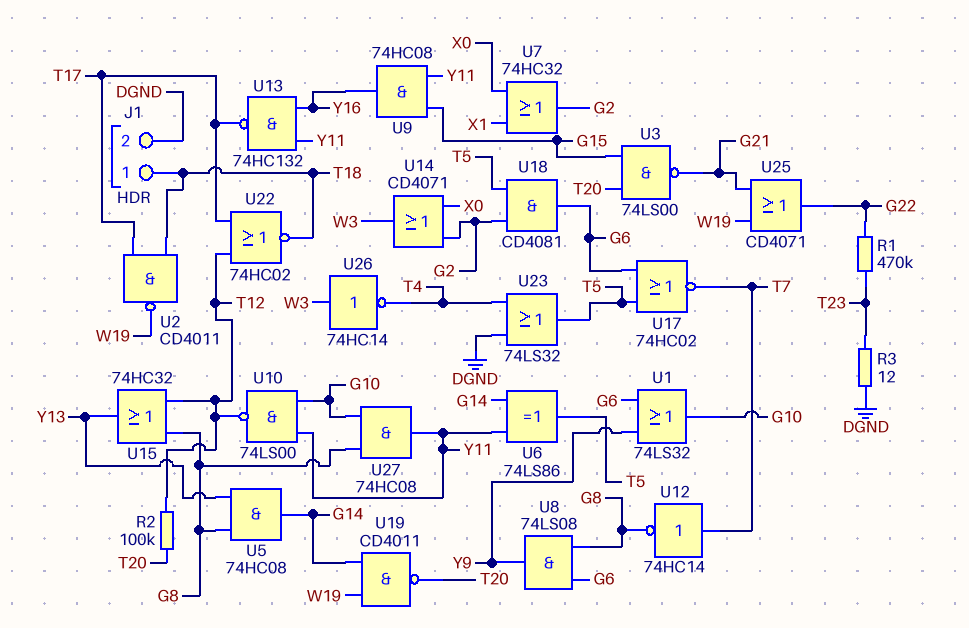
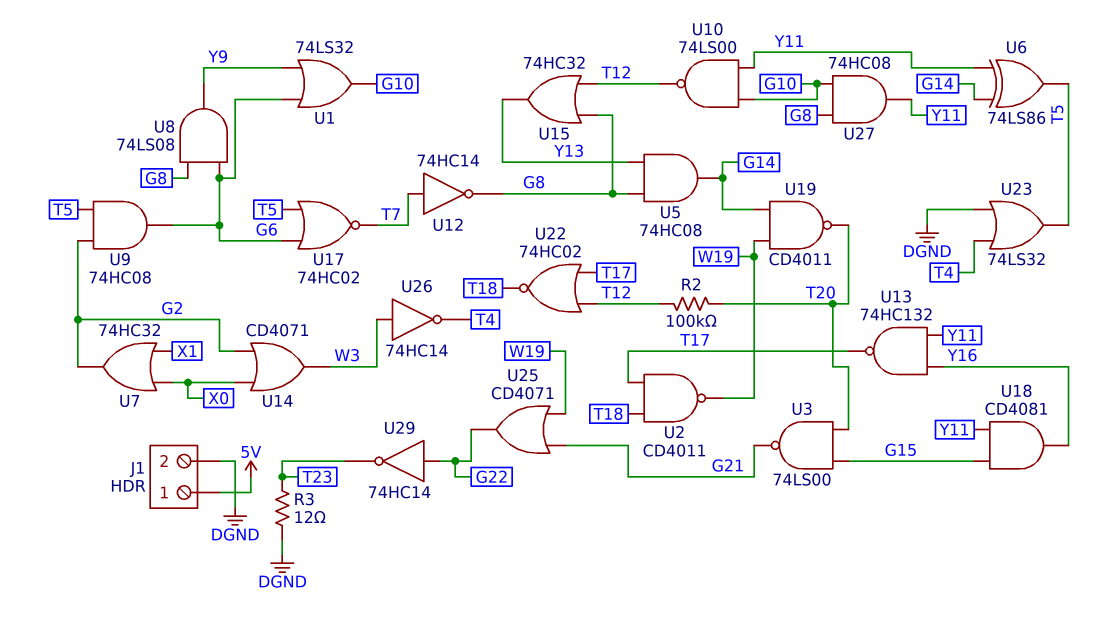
J1 pin 1: T18 -> 5V
R1: 470k (G22, T23) -> none
U9: AND 74HC08 (in G15, in Y11, out Y16) -> AND 74HC08 (in G2, in T5, out G6)
U18: AND CD4081 (in G2, in T5, out G6) -> AND CD4081 (in G15, in Y11, out Y16)
U29: none -> NOT 74HC14 (in G22, out T23)

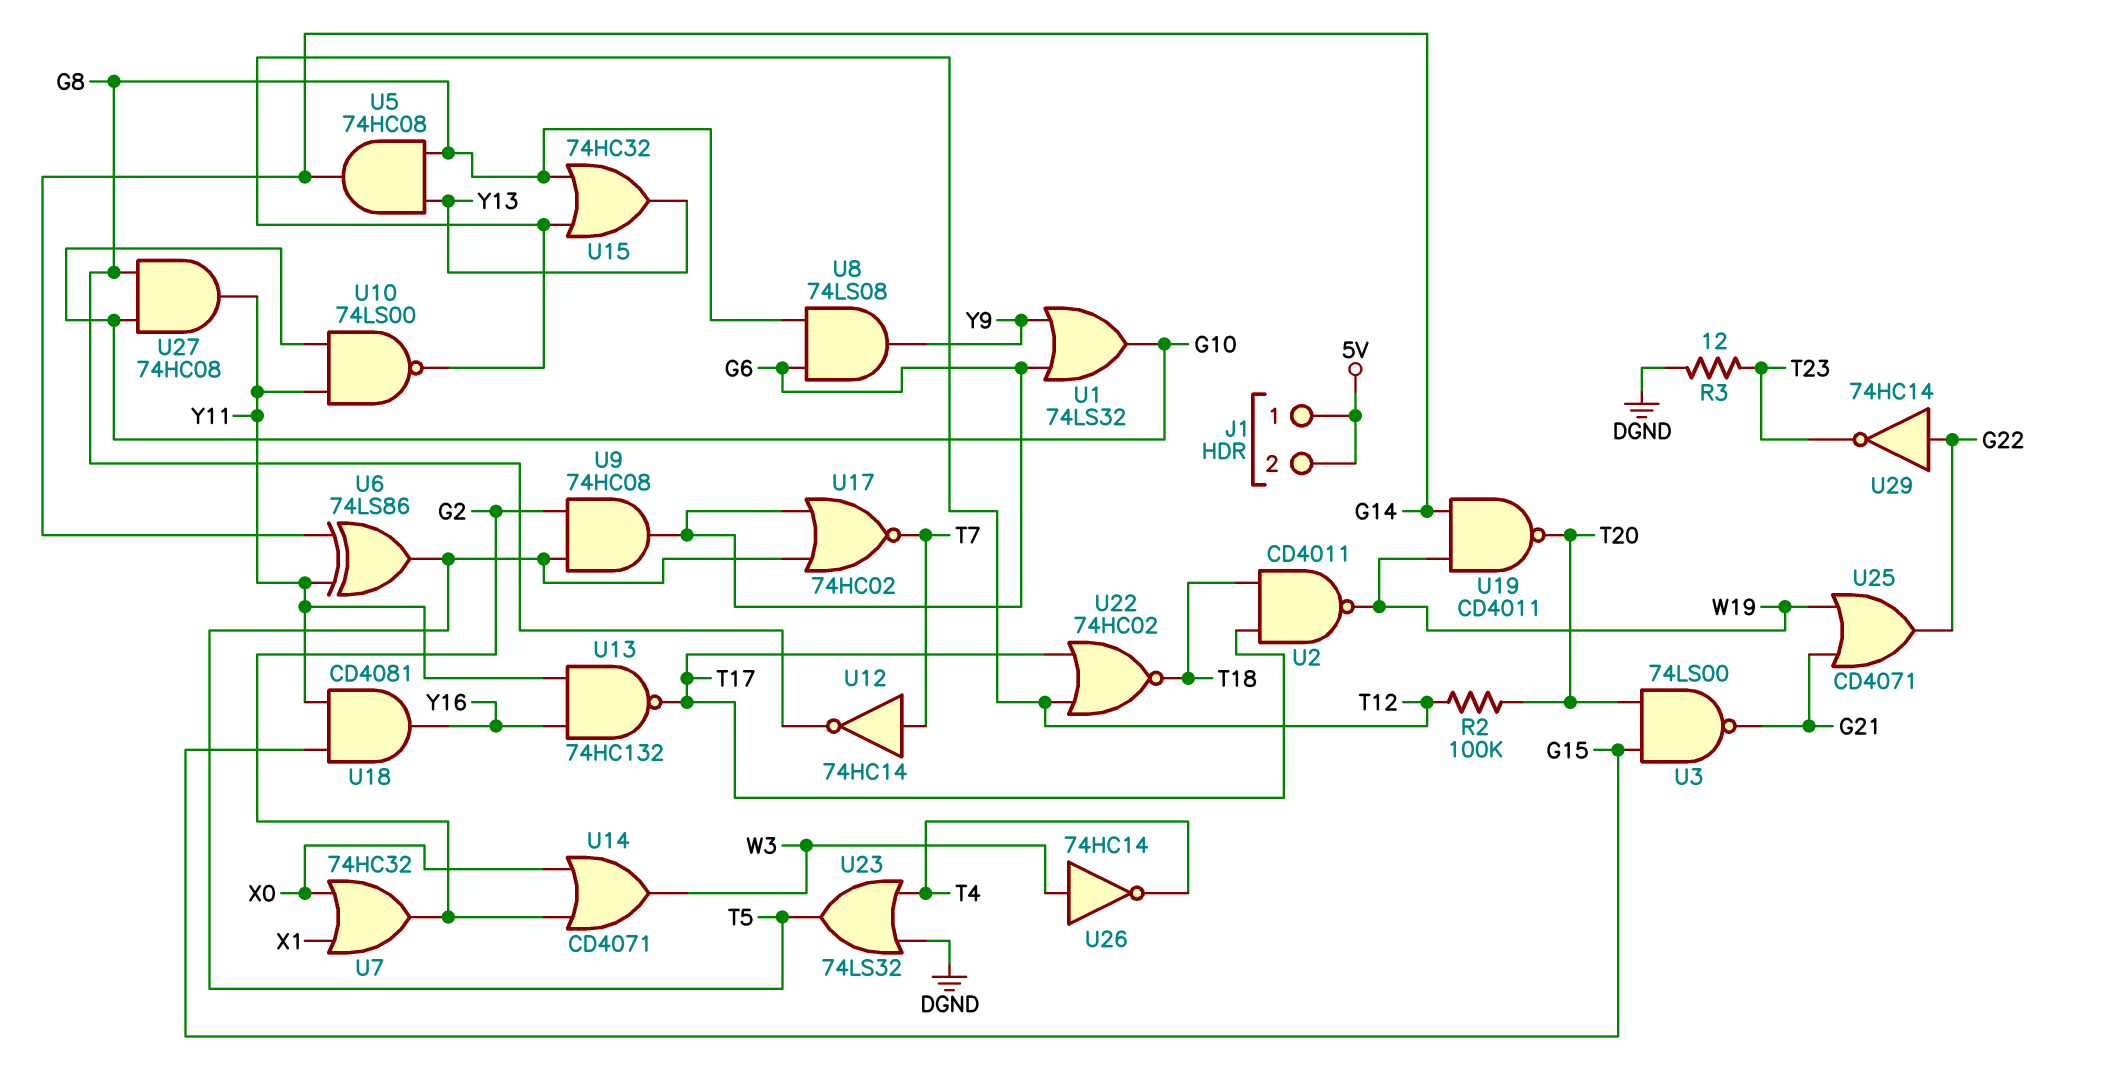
J1 pin 2: DGND -> 5V

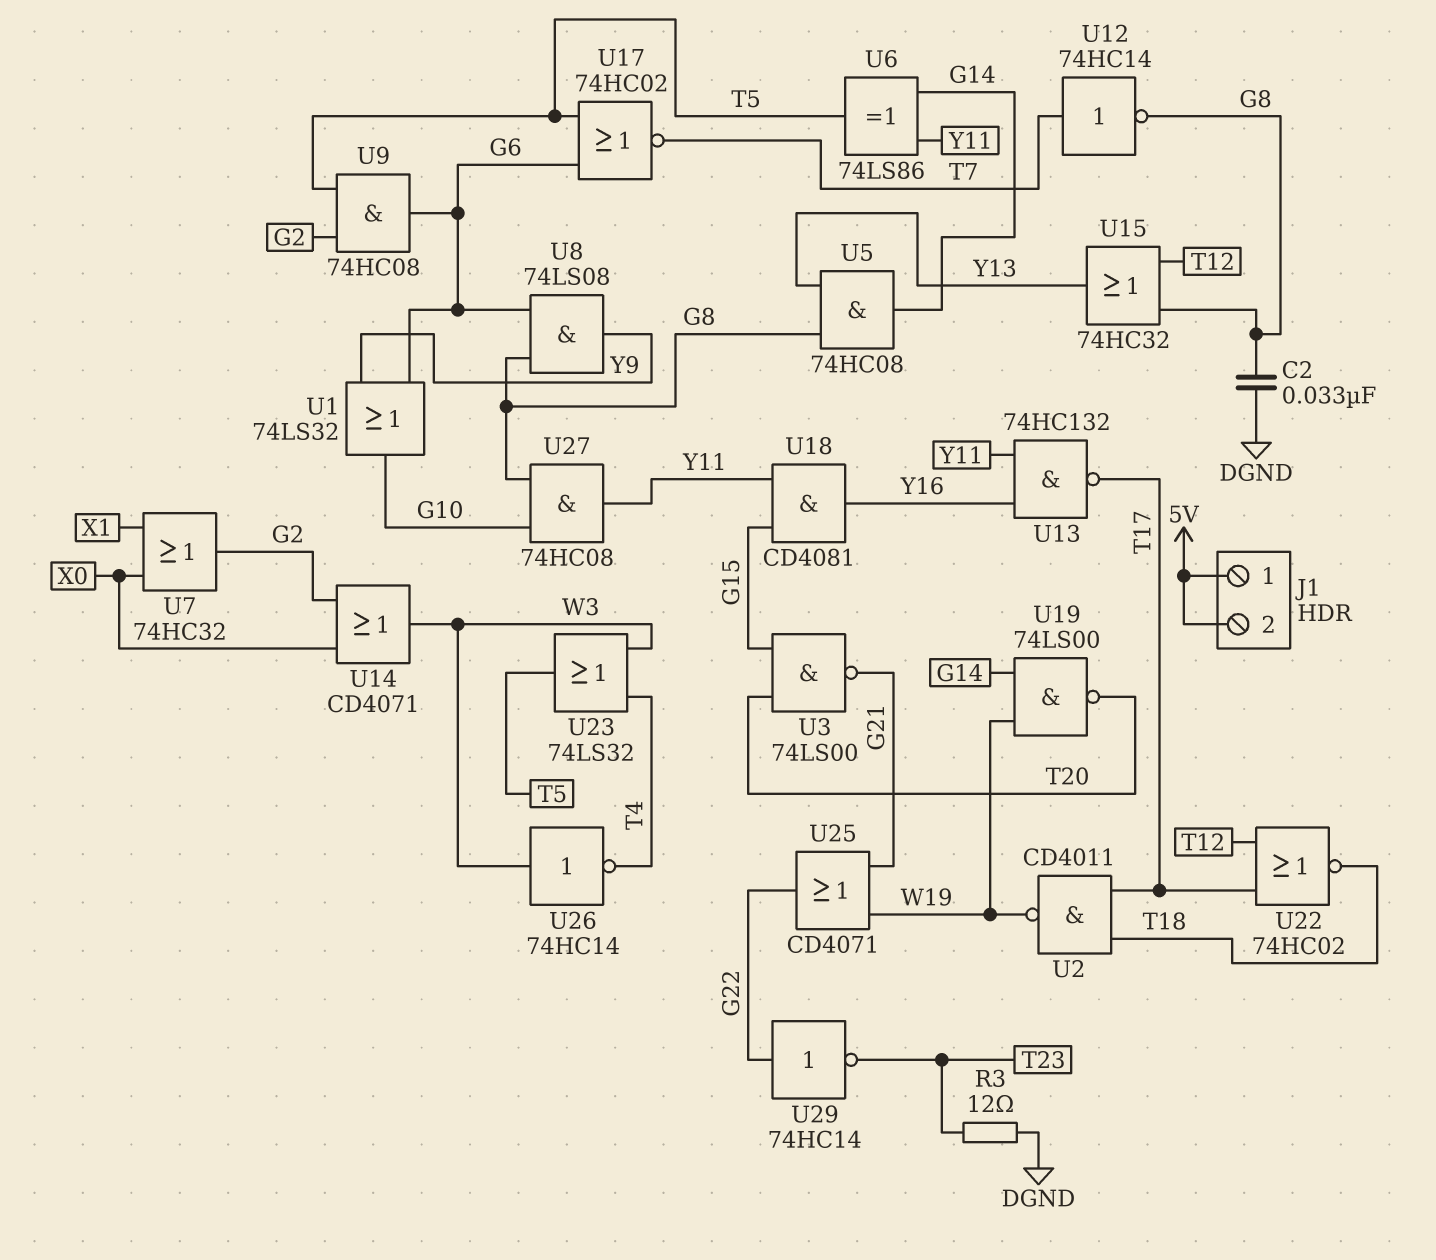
C2: none -> 33nF (DGND, G8)
R2: 100k (T12, T20) -> none
U10: NAND 74LS00 (in G10, in Y11, out T12) -> none
U19: NAND CD4011 (in G14, in W19, out T20) -> NAND 74LS00 (in G14, in W19, out T20)
U23: OR 74LS32 (in DGND, in T4, out T5) -> OR 74LS32 (in T4, in W3, out T5)

